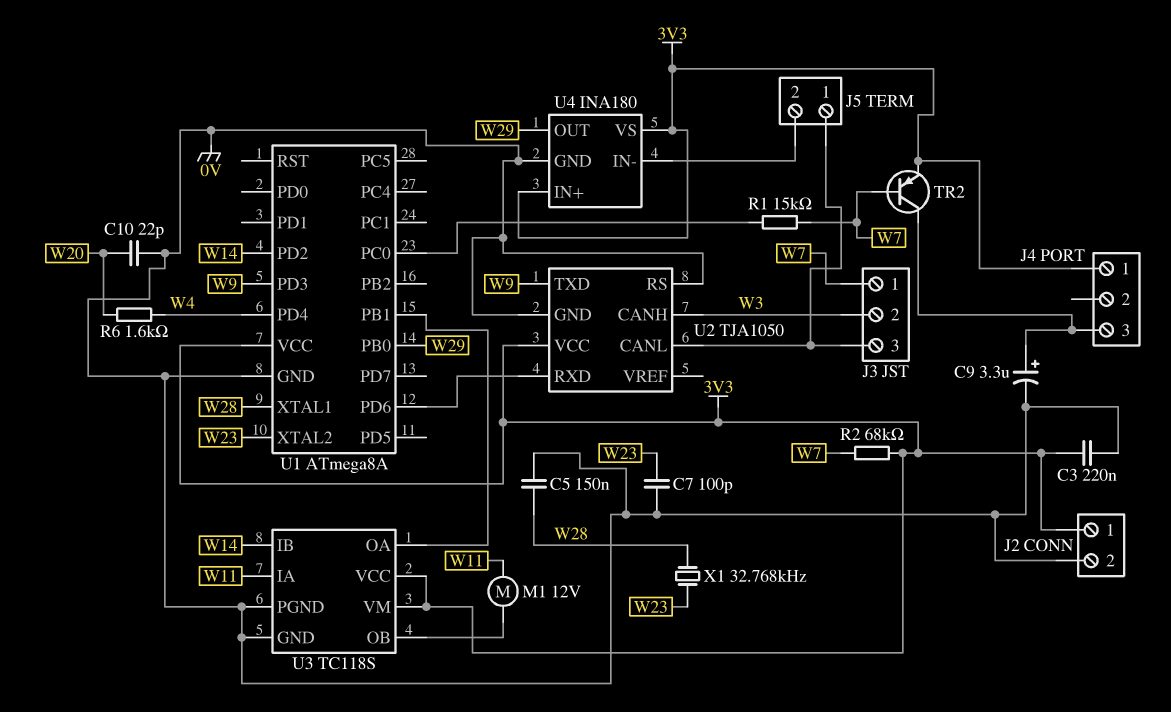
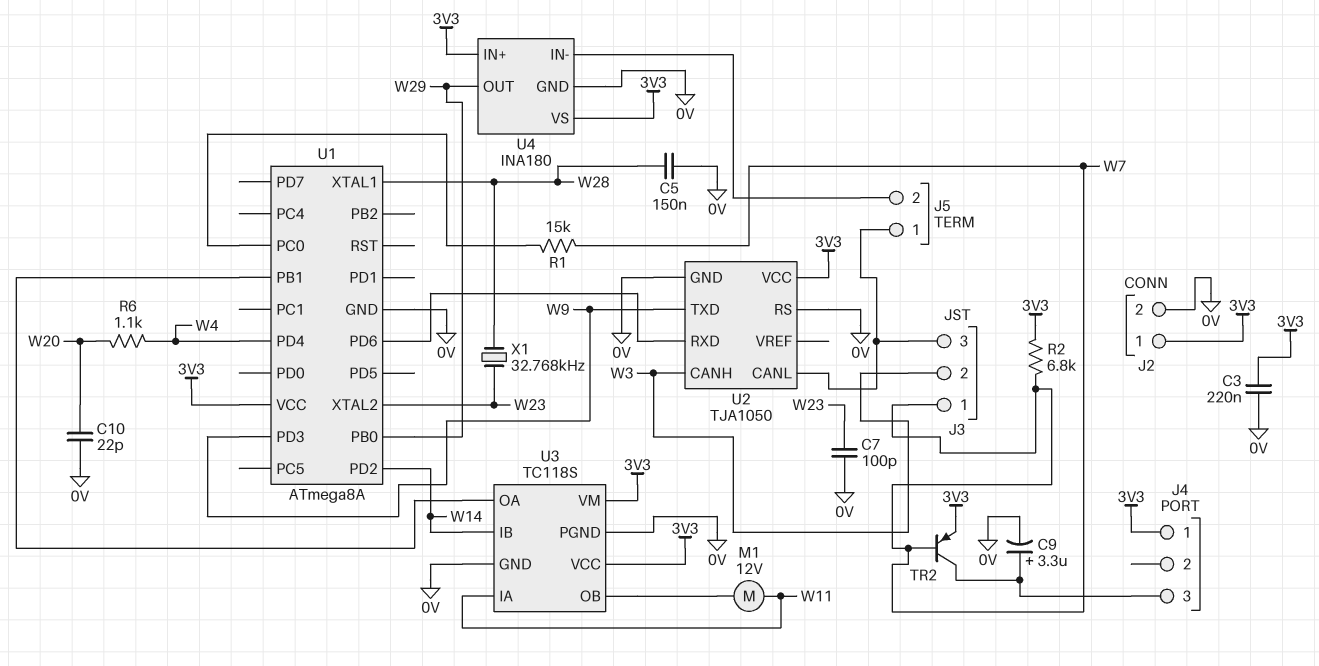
R2: 68k (3V3, W7) -> 6.8k (3V3, W7)
R6: 1.6k (W4, W20) -> 1.1k (W4, W20)

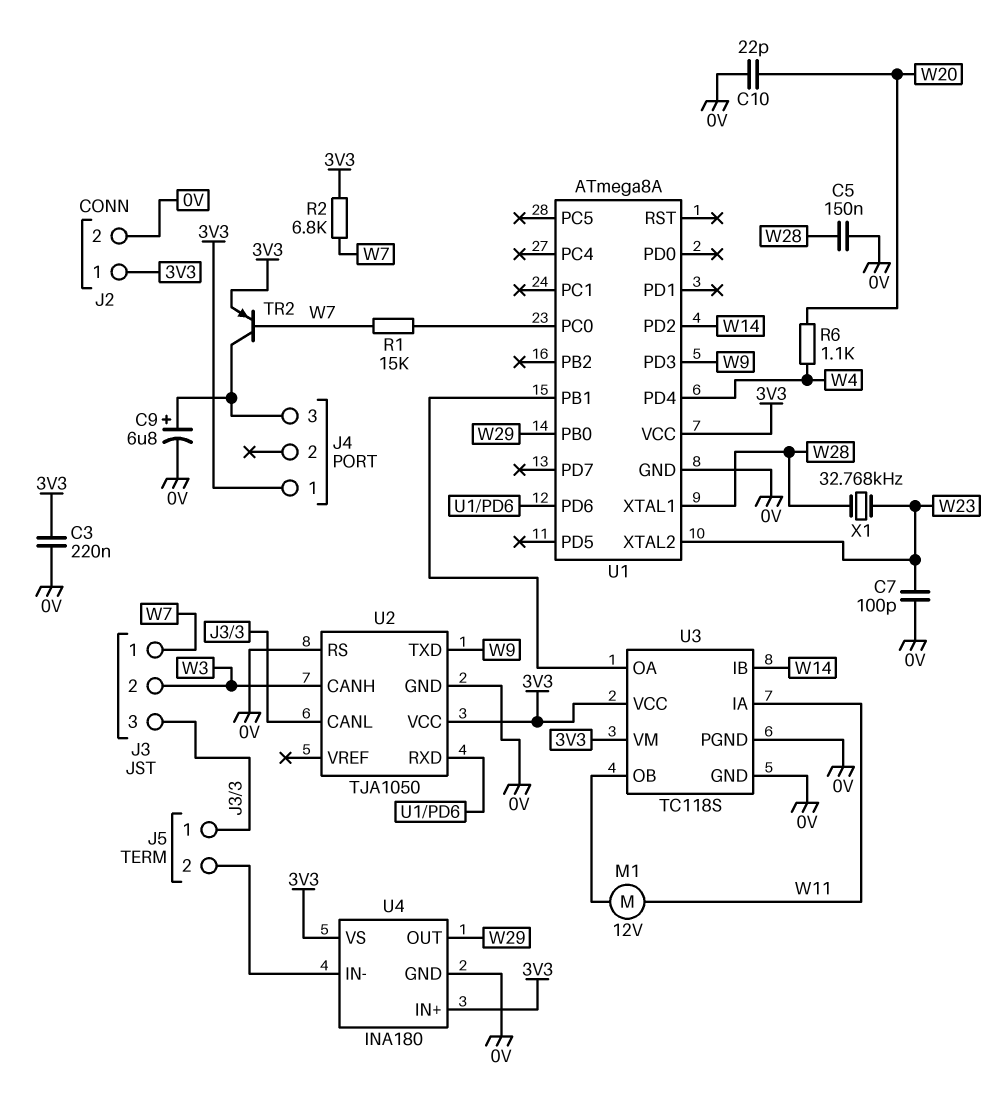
C9: 3.3uF (plus J4/3, minus 0V) -> 6.8uF (plus J4/3, minus 0V)

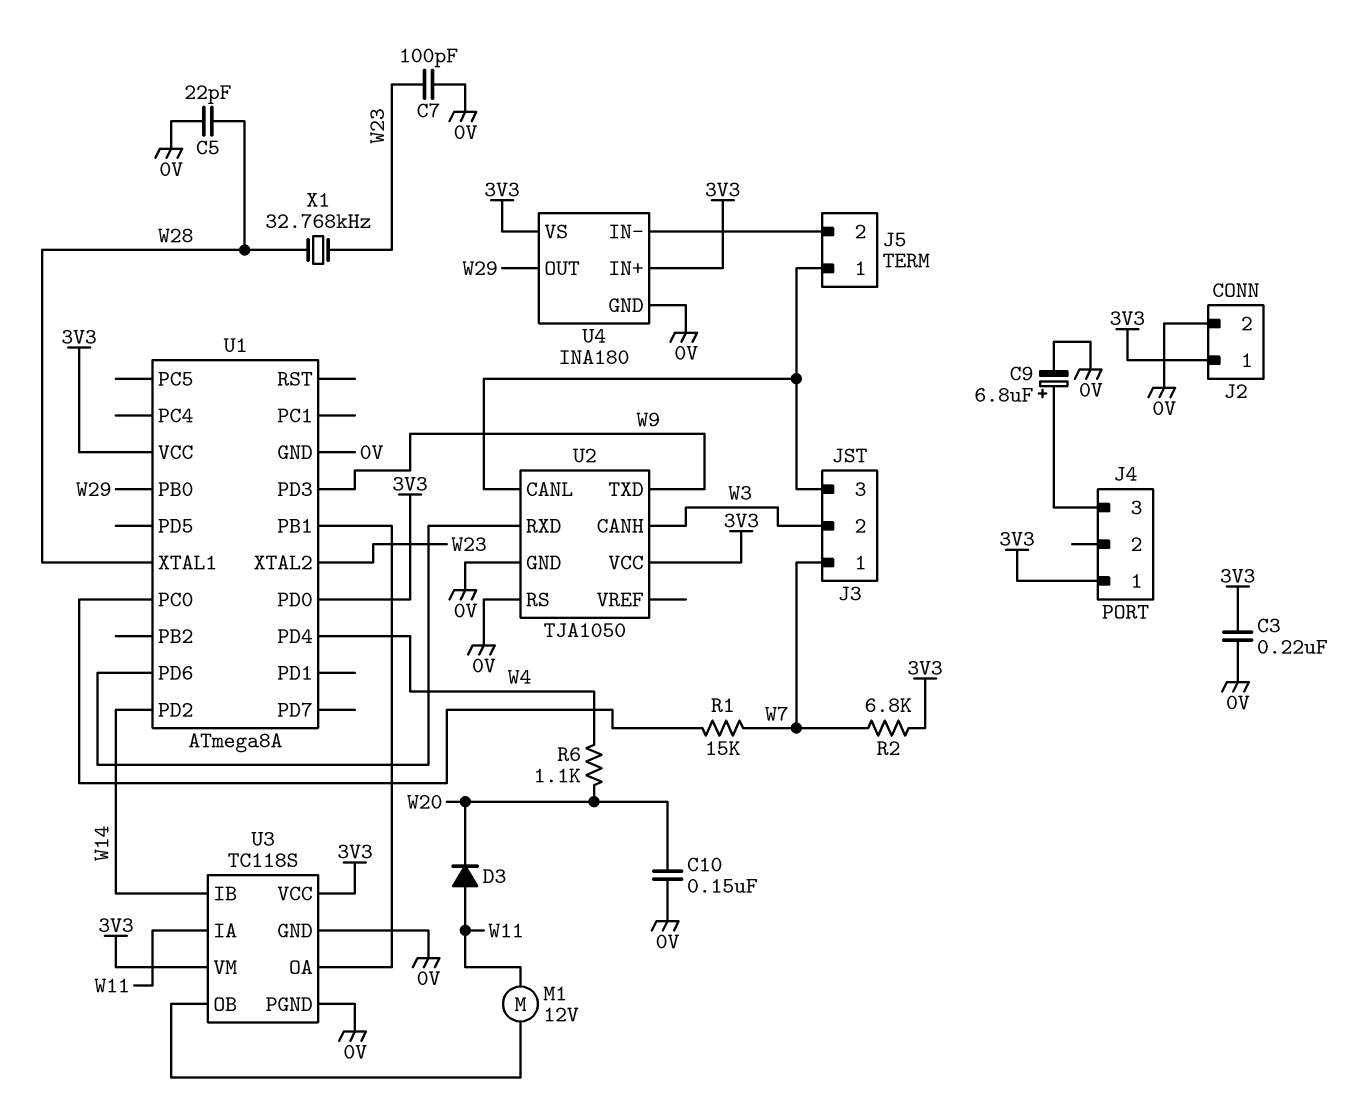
C5: 150nF (0V, W28) -> 22pF (0V, W28)
C10: 22pF (0V, W20) -> 150nF (0V, W20)
D3: none -> diode (A W11, K W20)
TR2: PNP (B W7, C J4/3, E 3V3) -> none
U1 pin PD0: none -> 3V3

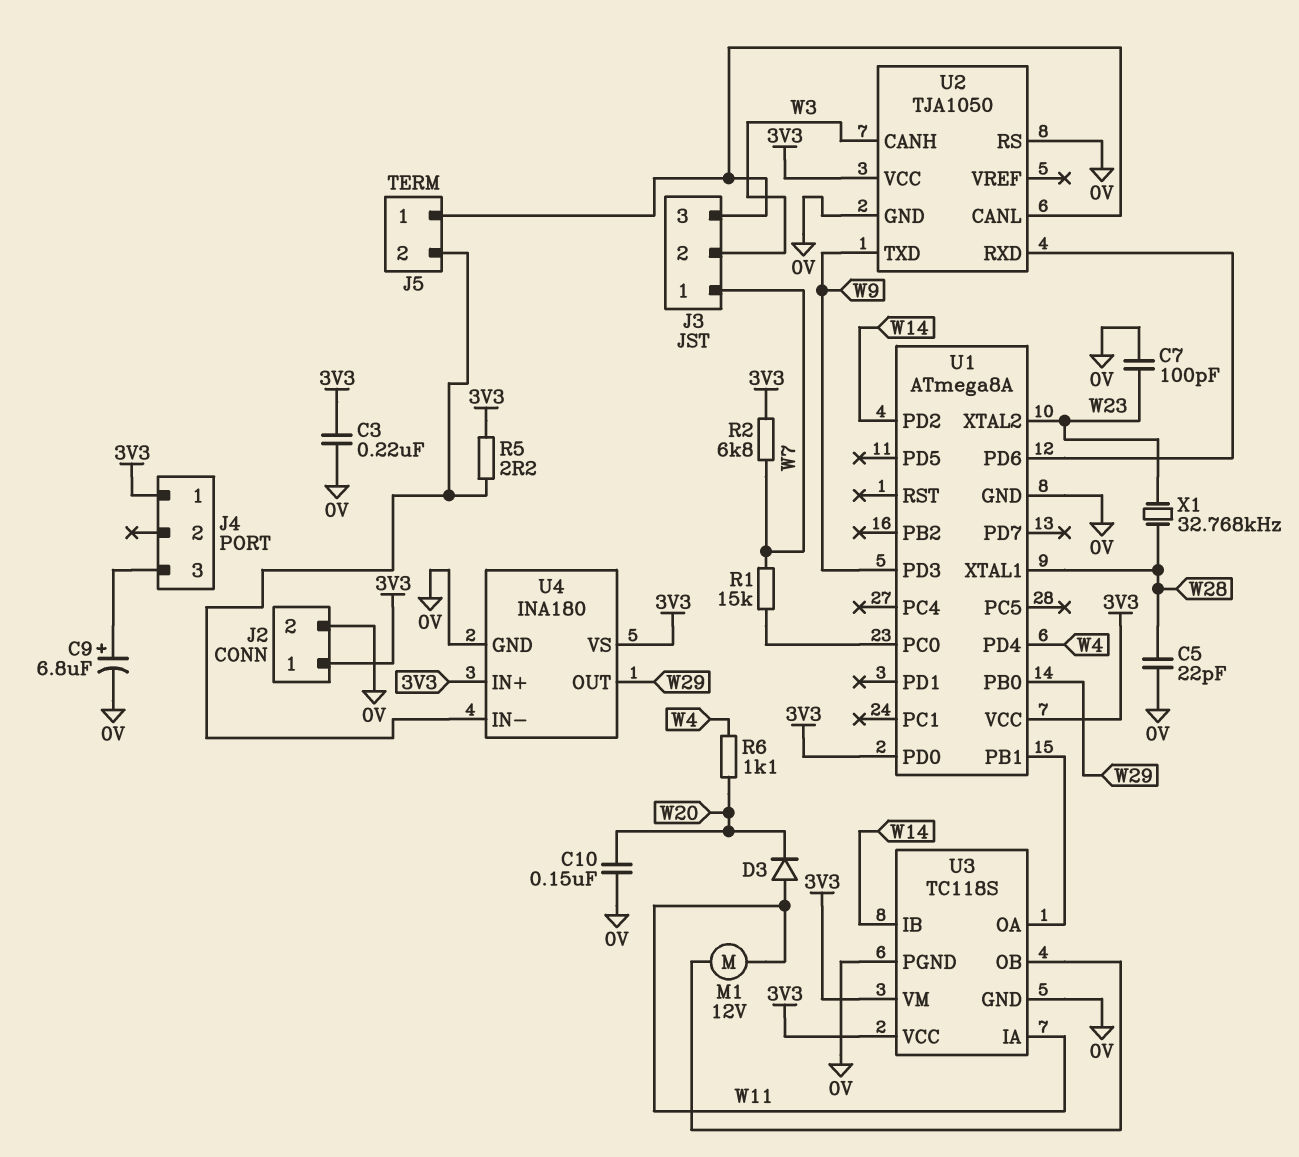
R5: none -> 2.2 (3V3, J5/2)

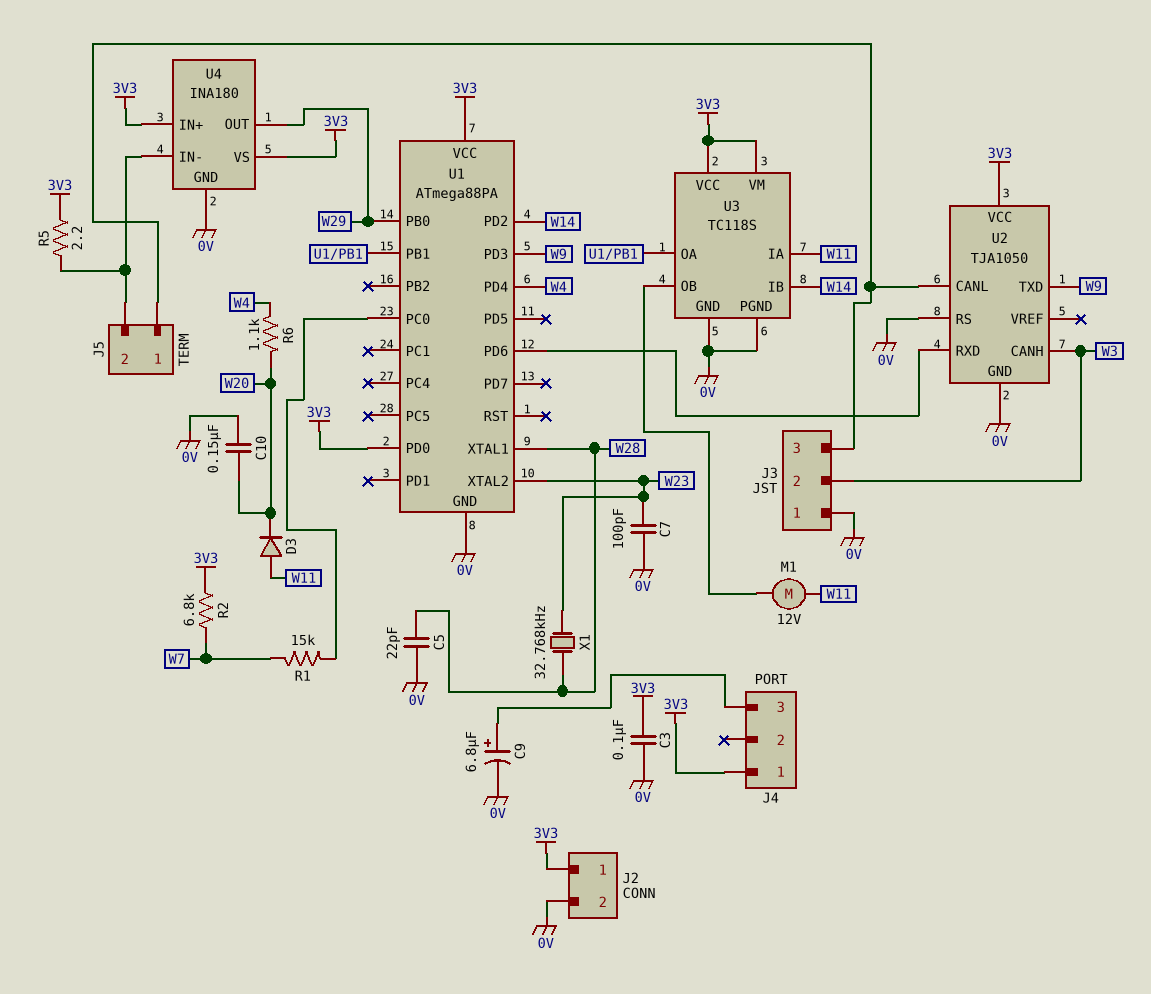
C3: 220nF (0V, 3V3) -> 100nF (0V, 3V3)
J3 pin 1: W7 -> 0V
U1: ATmega8A -> ATmega88PA

